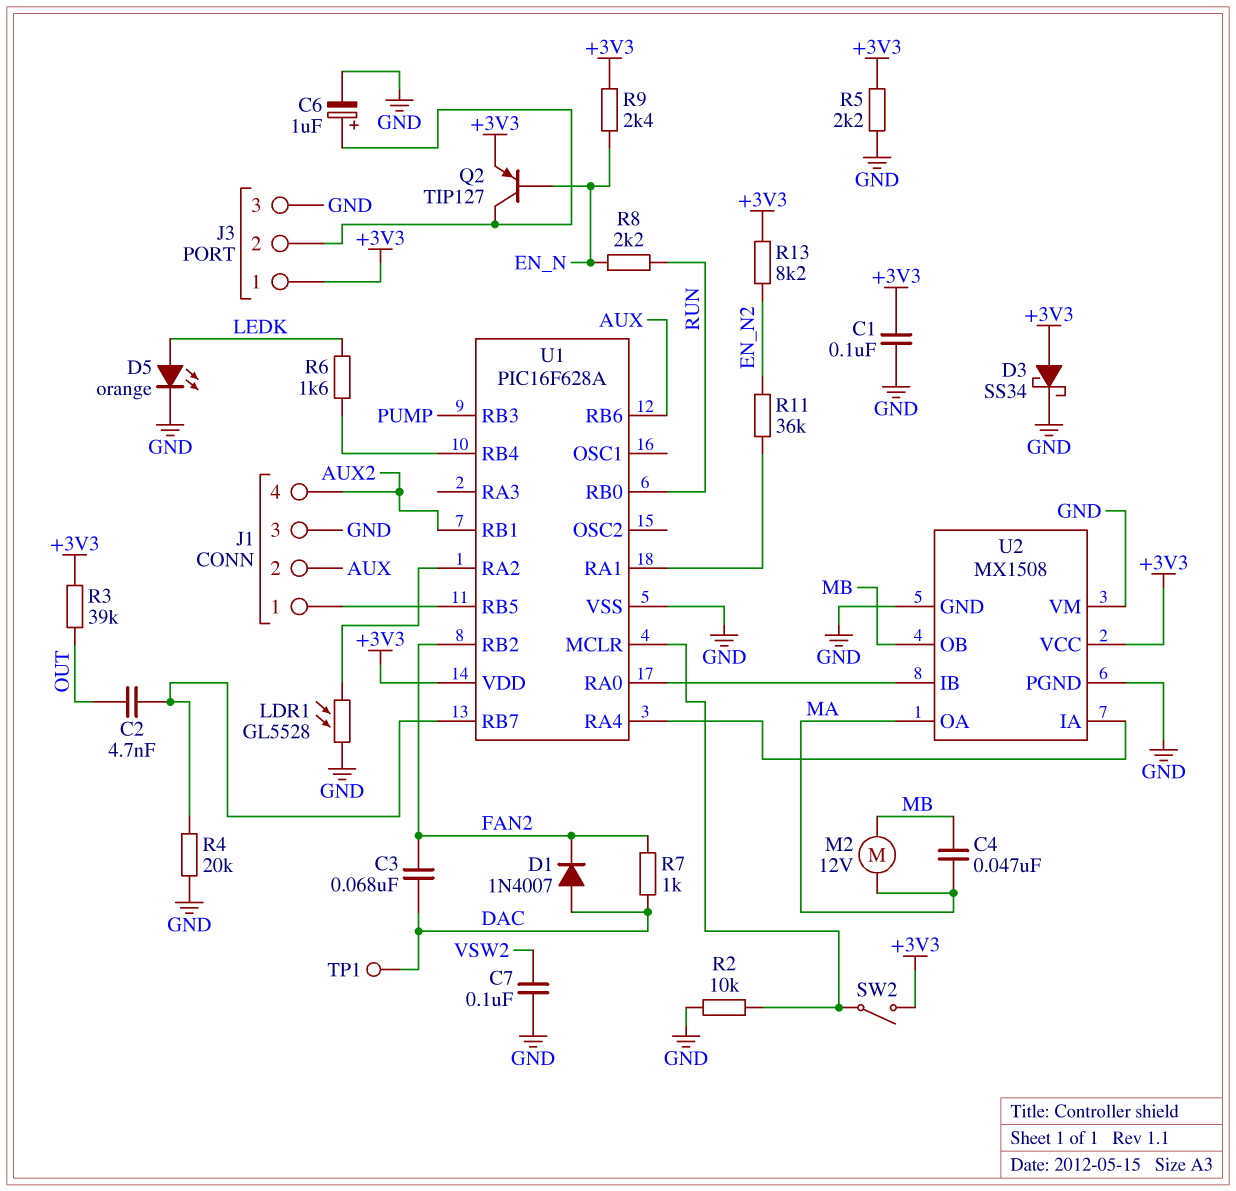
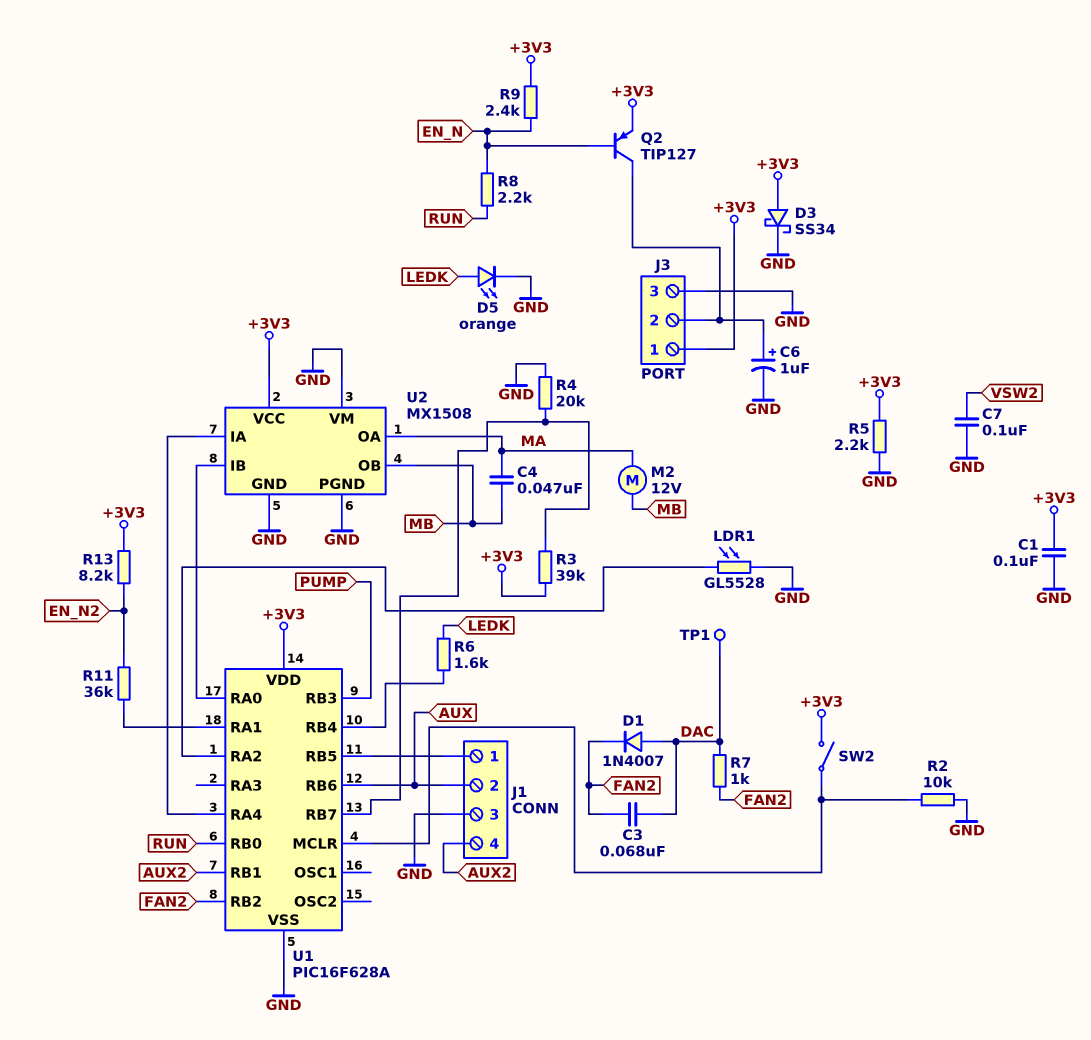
C2: 4.7nF (OUT, U1/RB7) -> none
R3: 39k (+3V3, OUT) -> 39k (+3V3, U1/RB7)

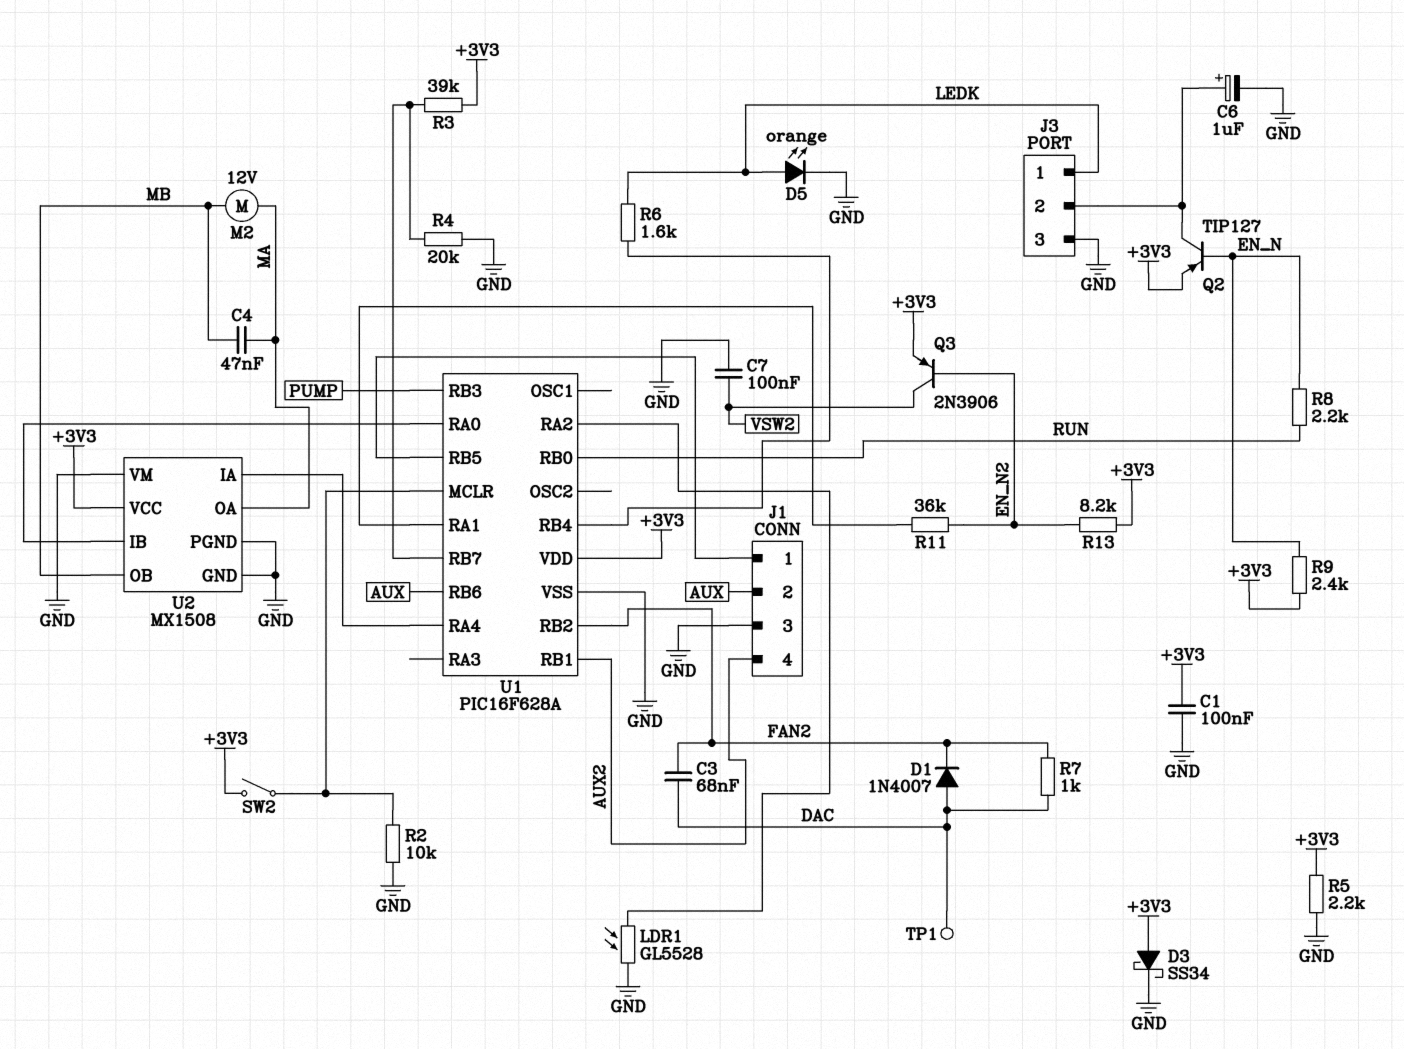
J3 pin 1: +3V3 -> LEDK
Q3: none -> PNP 2N3906 (B EN_N2, C VSW2, E +3V3)

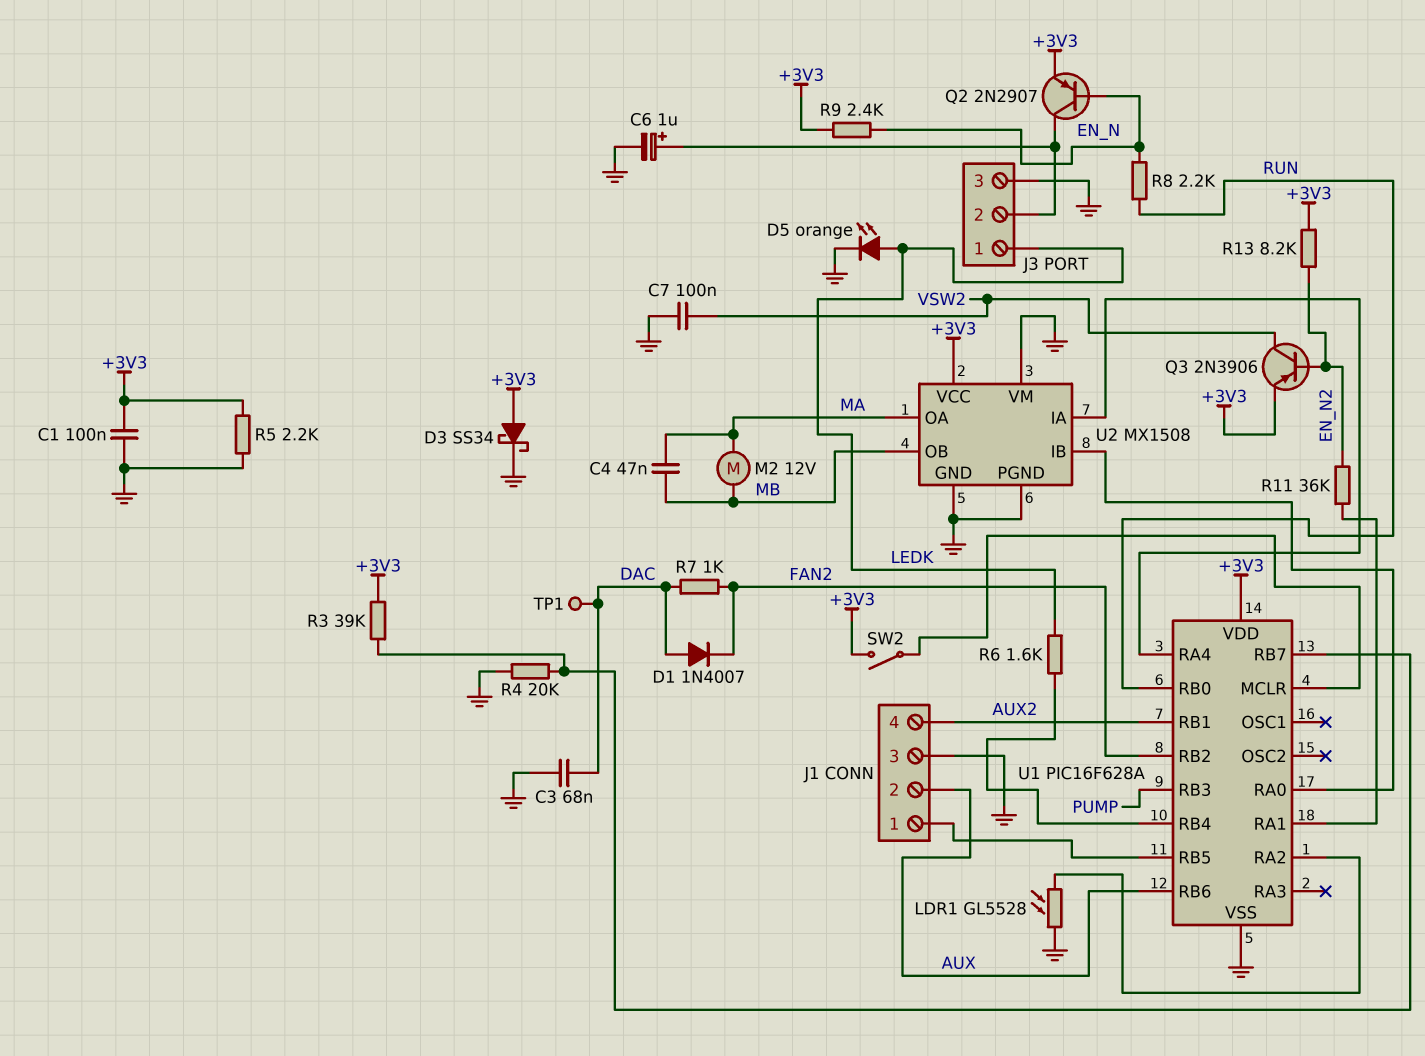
C3: 68nF (DAC, FAN2) -> 68nF (DAC, GND)
Q2: PNP TIP127 (B EN_N, C J3/2, E +3V3) -> PNP 2N2907 (B EN_N, C J3/2, E +3V3)
R2: 10k (GND, U1/MCLR) -> none

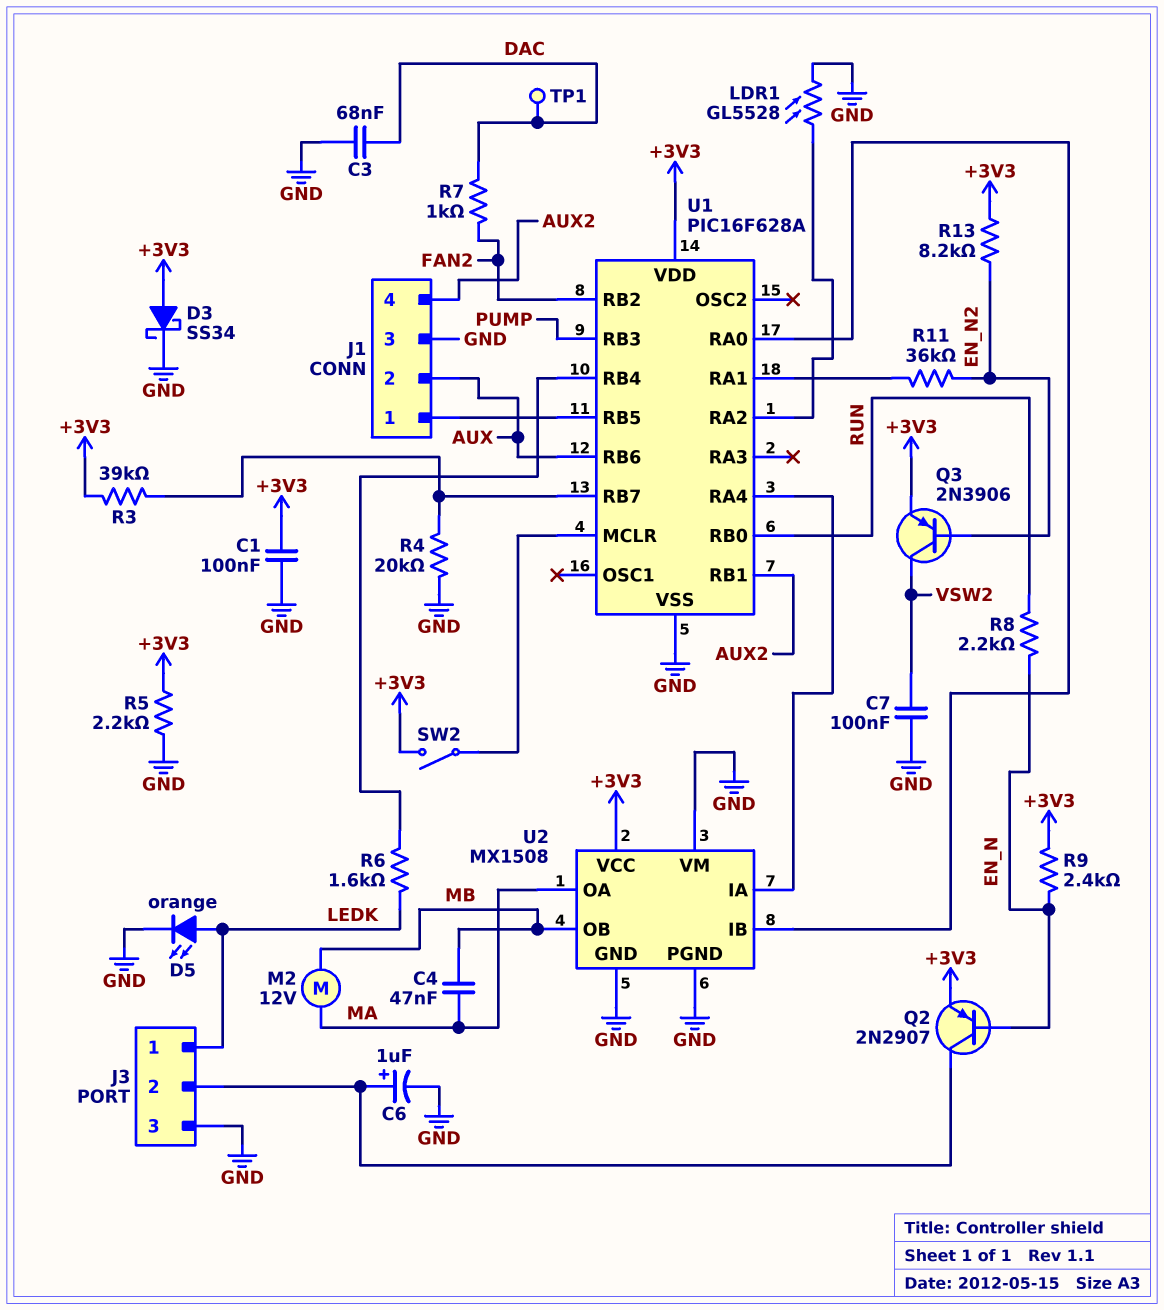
D1: diode 1N4007 (A DAC, K FAN2) -> none

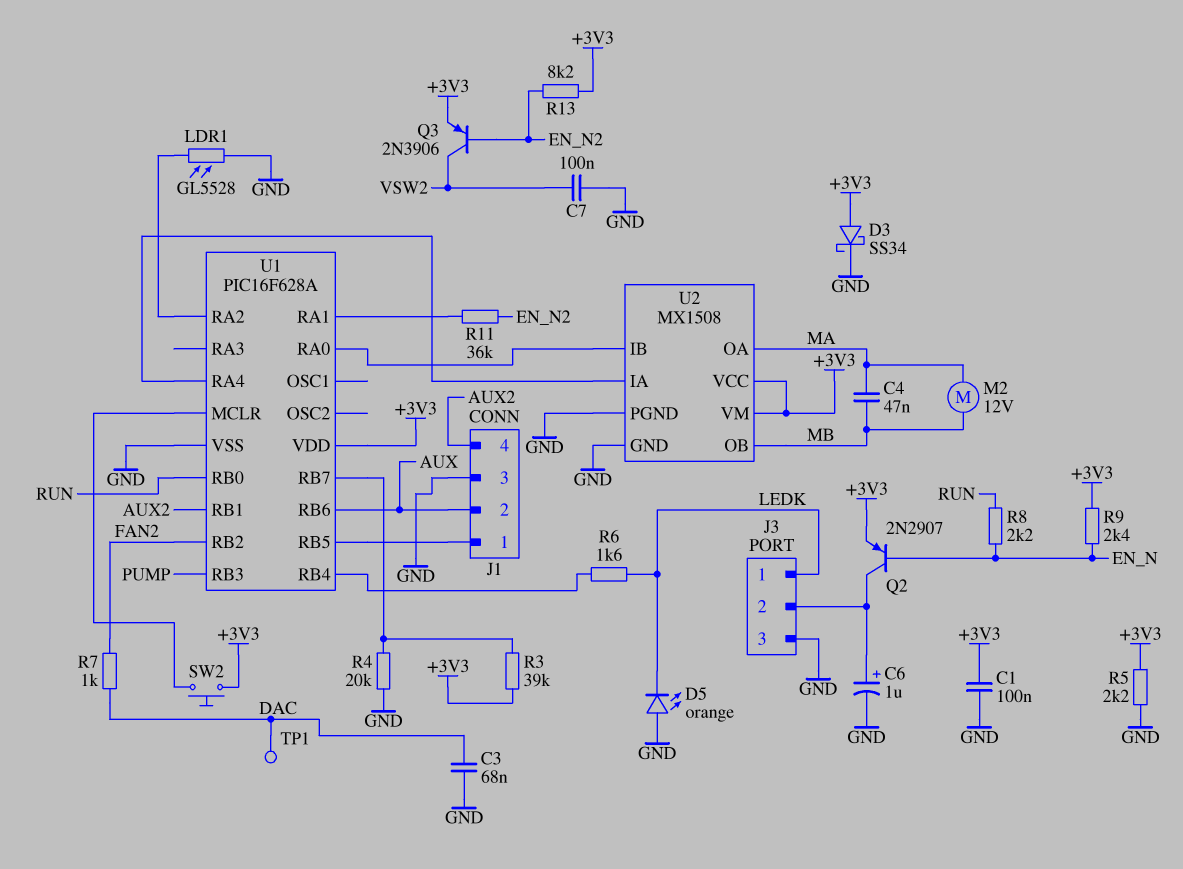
D5: LED orange (A LEDK, K GND) -> LED orange (A GND, K LEDK)
SW2: switch (+3V3, U1/MCLR) -> button (+3V3, U1/MCLR)
U2 pin VM: GND -> +3V3

